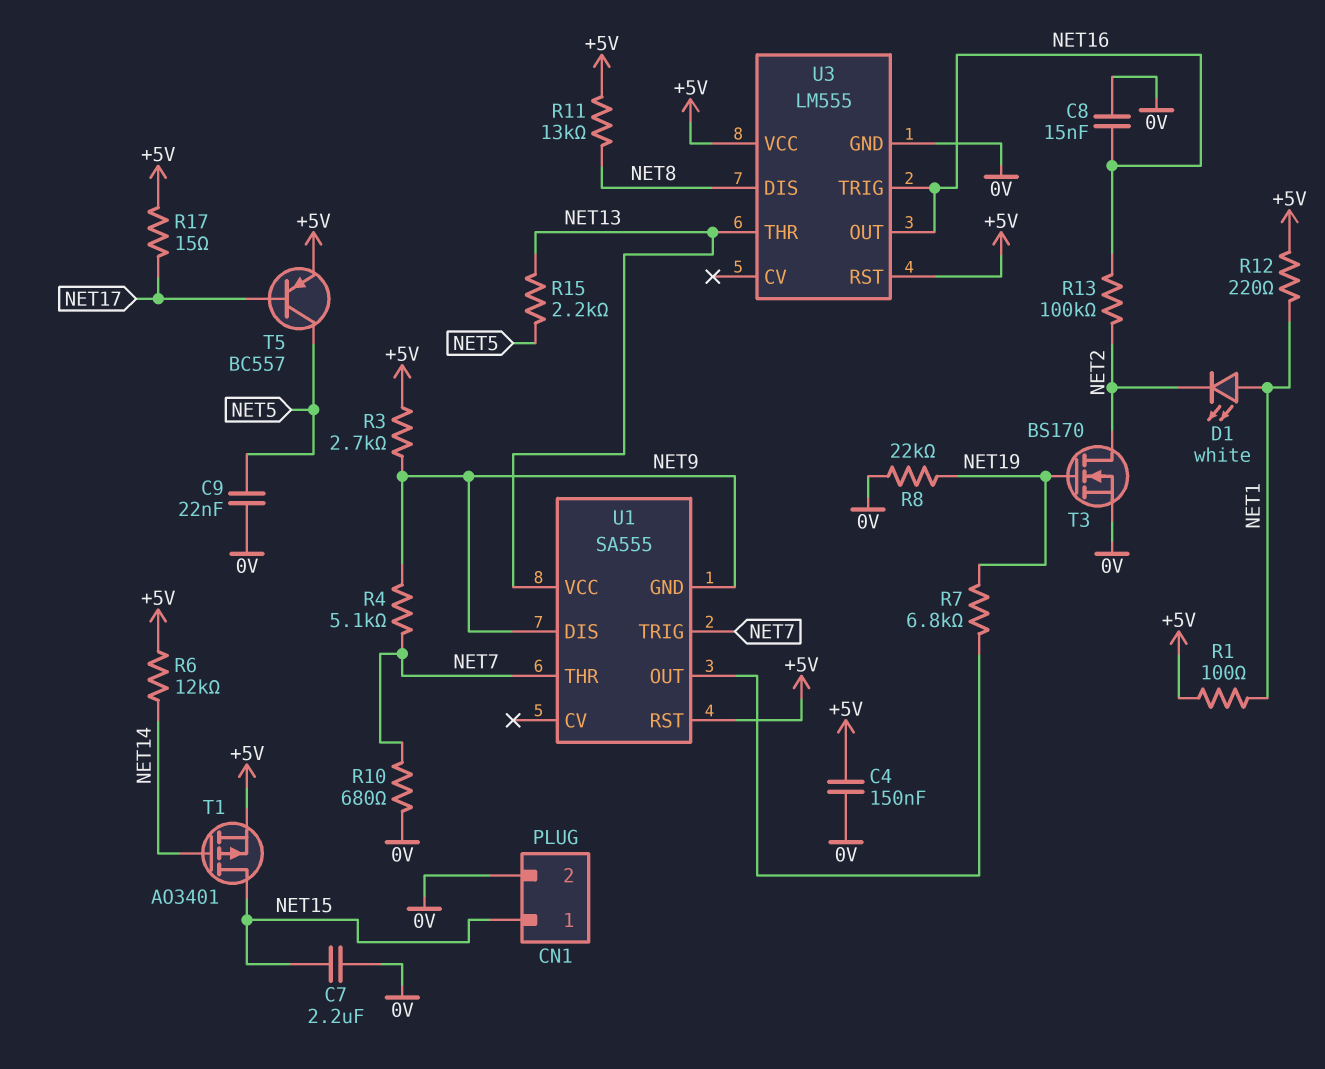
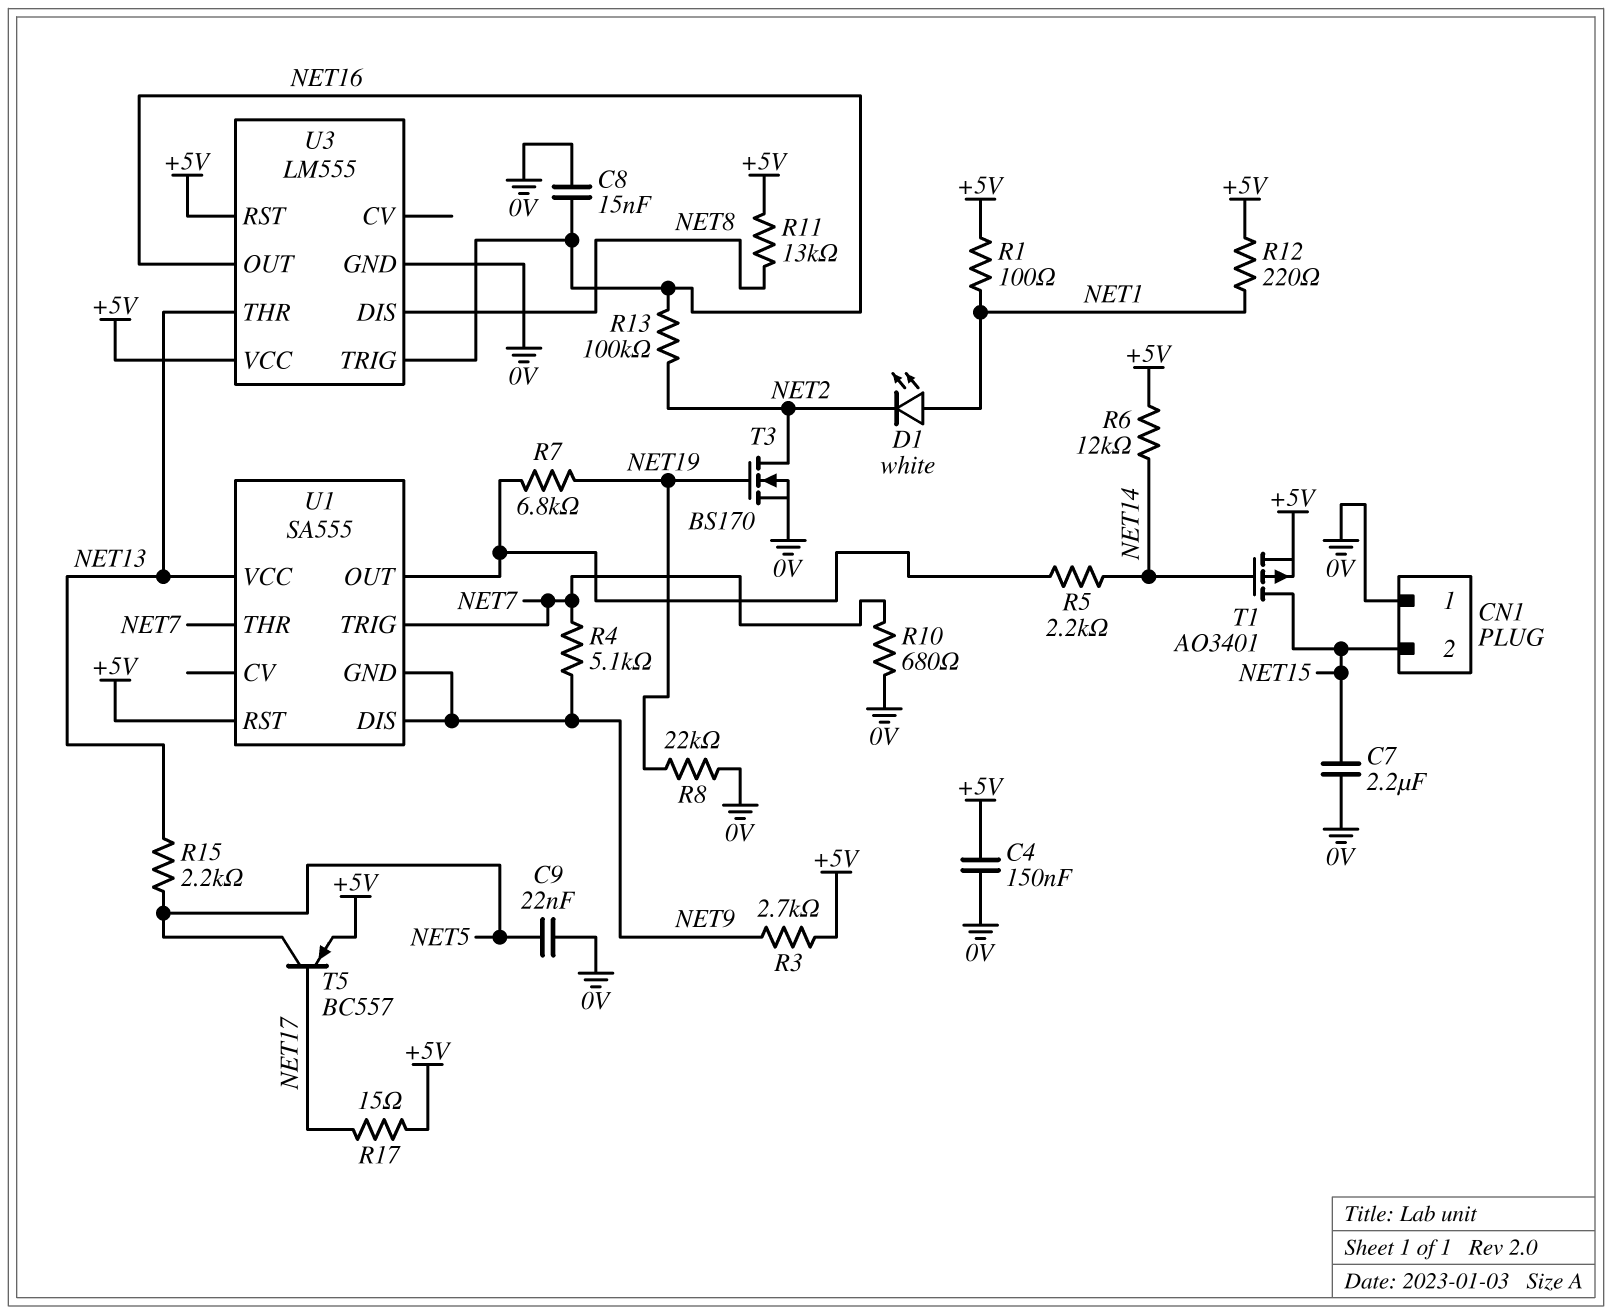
CN1 pin 1: NET15 -> 0V
CN1 pin 2: 0V -> NET15
R5: none -> 2.2k (NET14, U1/OUT)

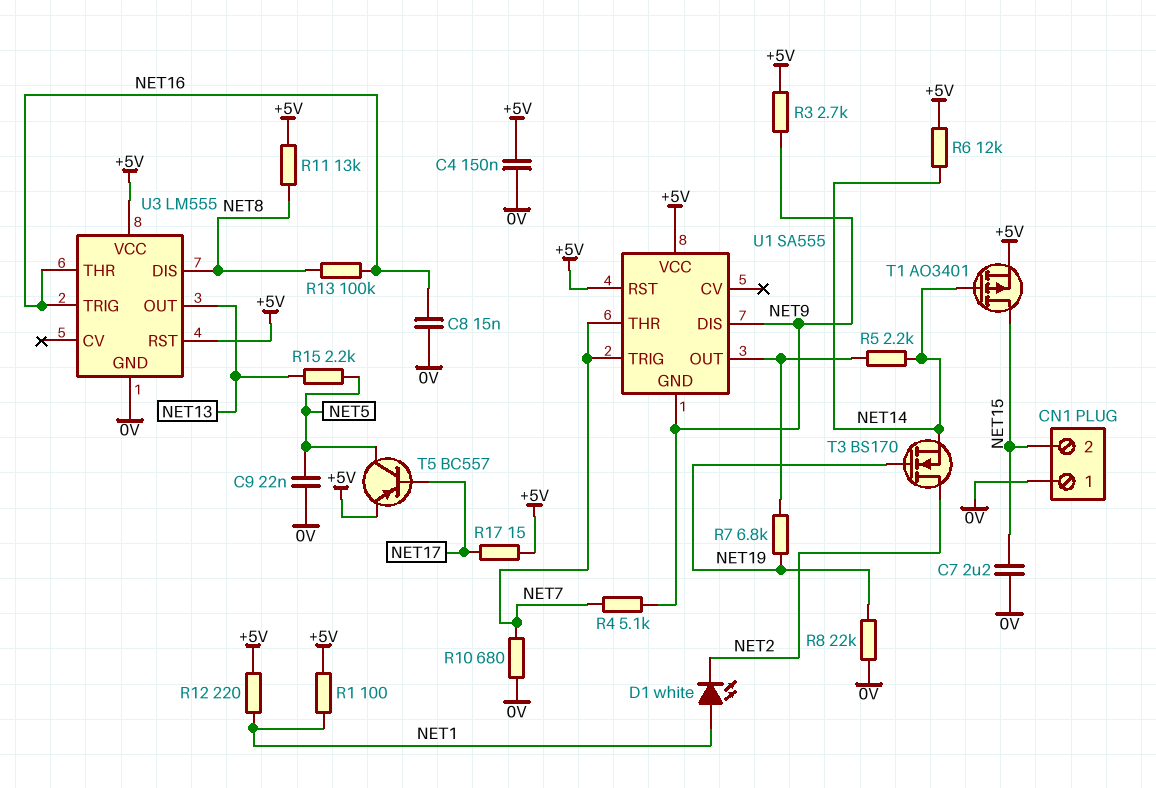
R13: 100k (NET2, NET16) -> 100k (NET8, NET16)
T3: NMOS BS170 (G NET19, D NET2, S 0V) -> NMOS BS170 (G NET19, D NET2, S NET14)
U1 pin VCC: NET13 -> +5V
U3 pin OUT: NET16 -> NET13
U3 pin THR: NET13 -> NET16

